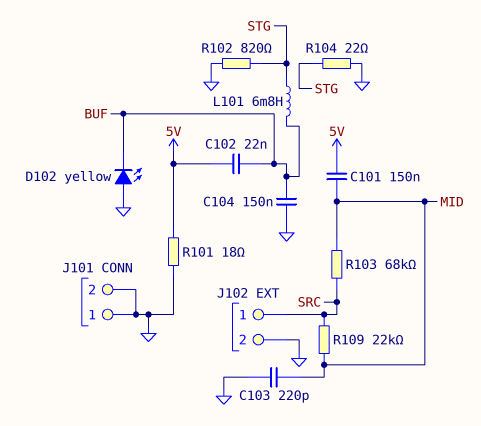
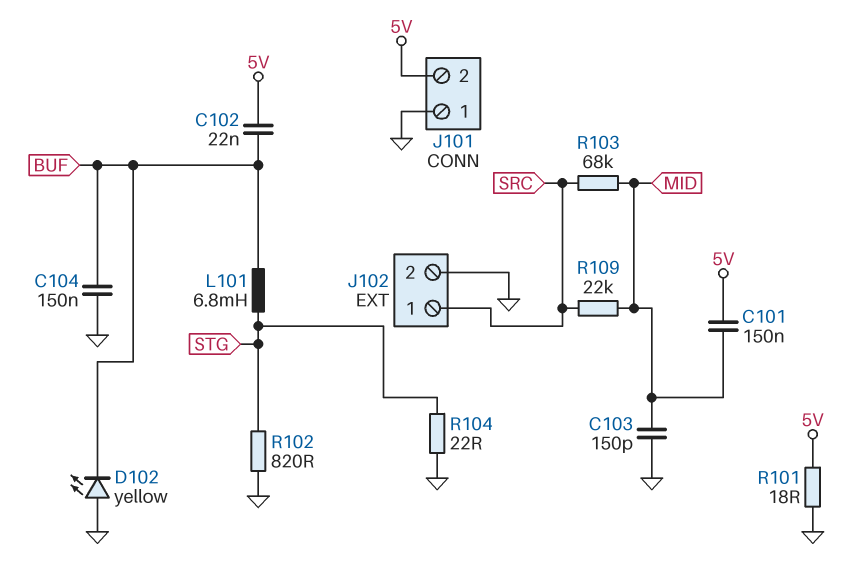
C103: 220pF (GND, MID) -> 150pF (GND, MID)
J101 pin 2: GND -> 5V

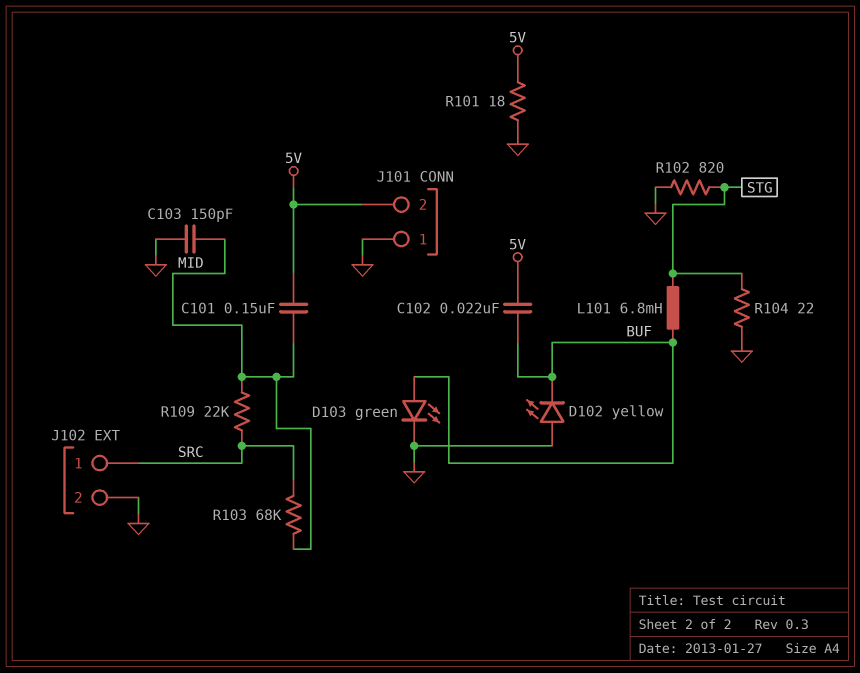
C104: 150nF (BUF, GND) -> none
D103: none -> LED green (A BUF, K GND)

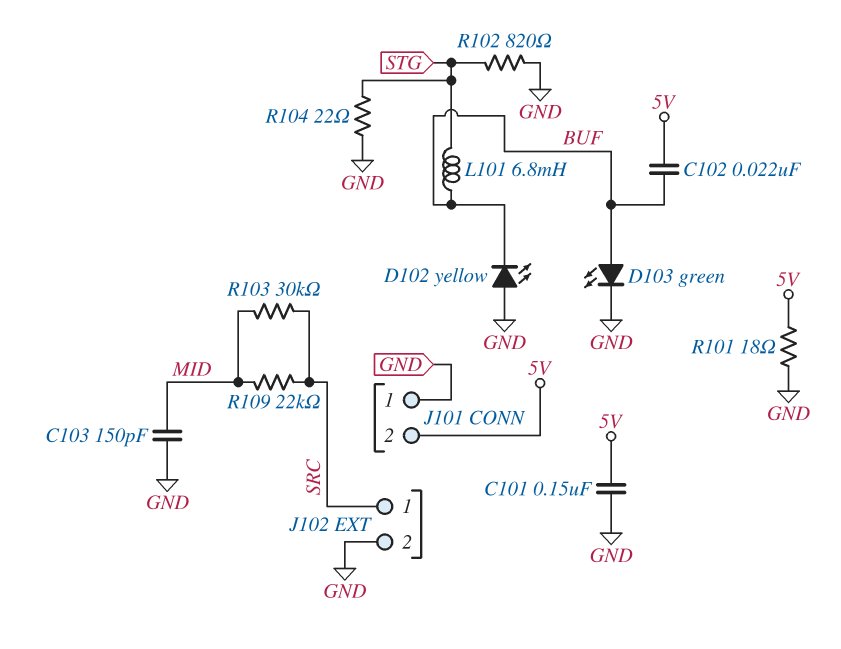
C101: 150nF (5V, MID) -> 150nF (5V, GND)
R103: 68k (MID, SRC) -> 30k (MID, SRC)

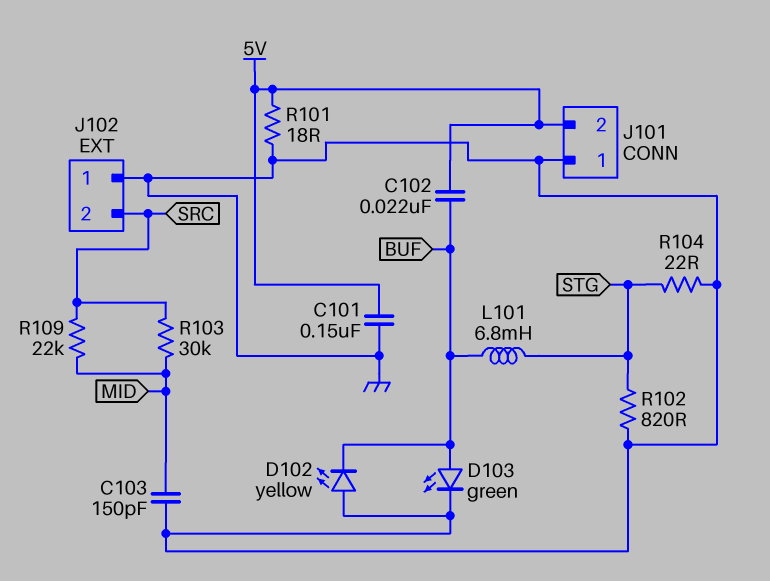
J102 pin 1: SRC -> GND
J102 pin 2: GND -> SRC

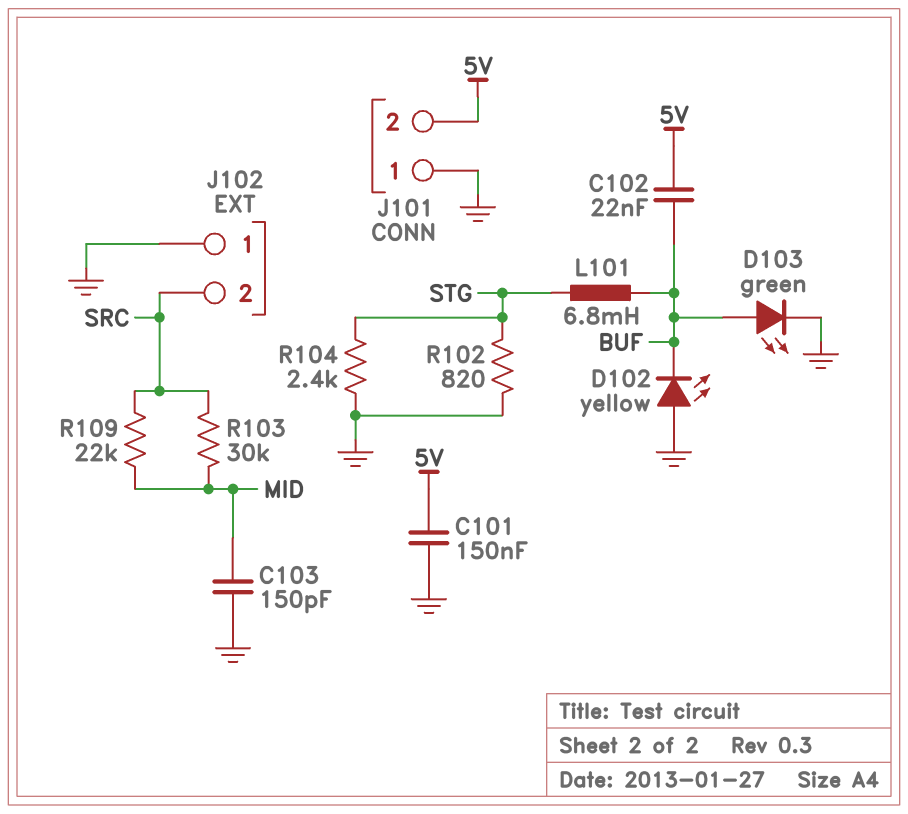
R101: 18 (5V, GND) -> none
R104: 22 (GND, STG) -> 2.4k (GND, STG)

